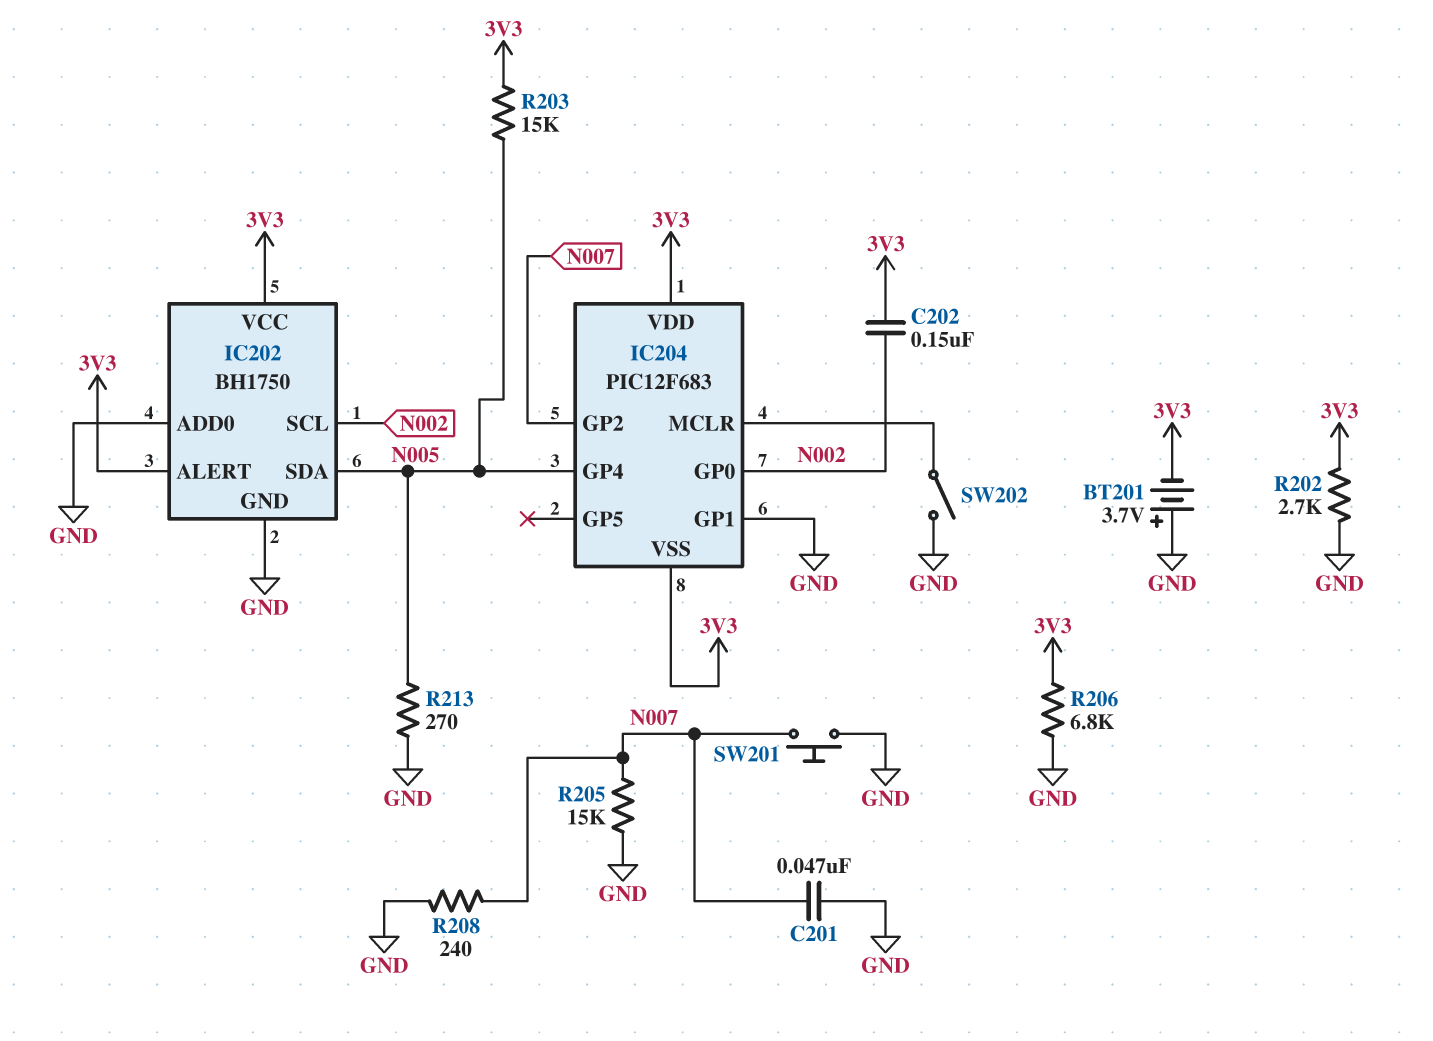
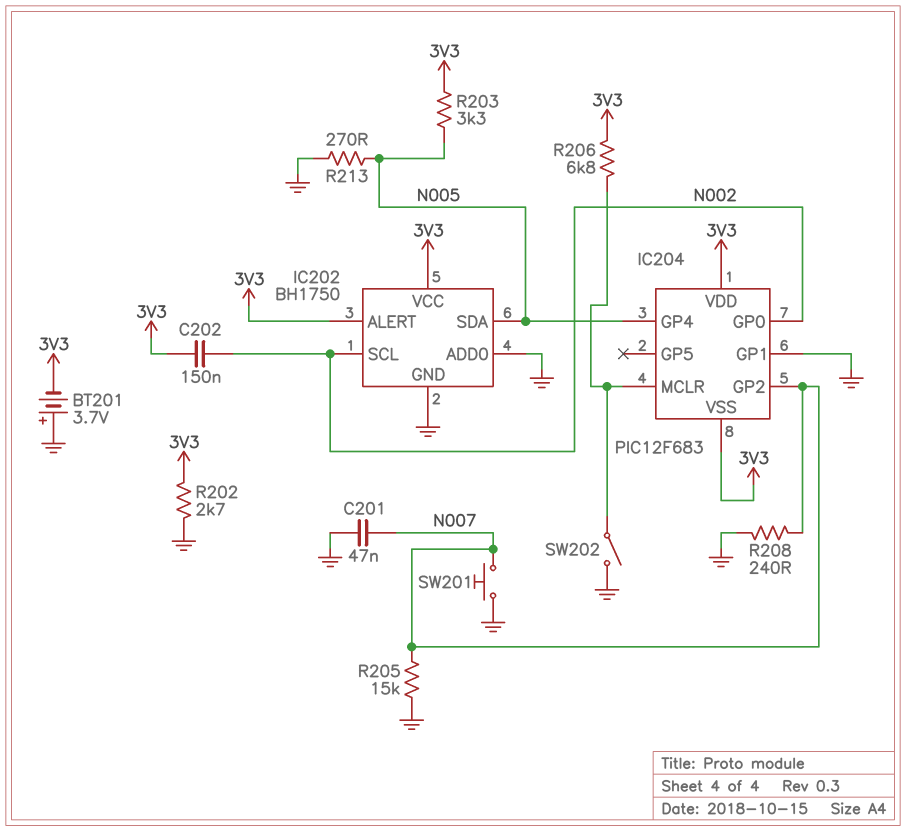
R203: 15k (3V3, N005) -> 3.3k (3V3, N005)
R206: 6.8k (3V3, GND) -> 6.8k (3V3, IC204/MCLR)

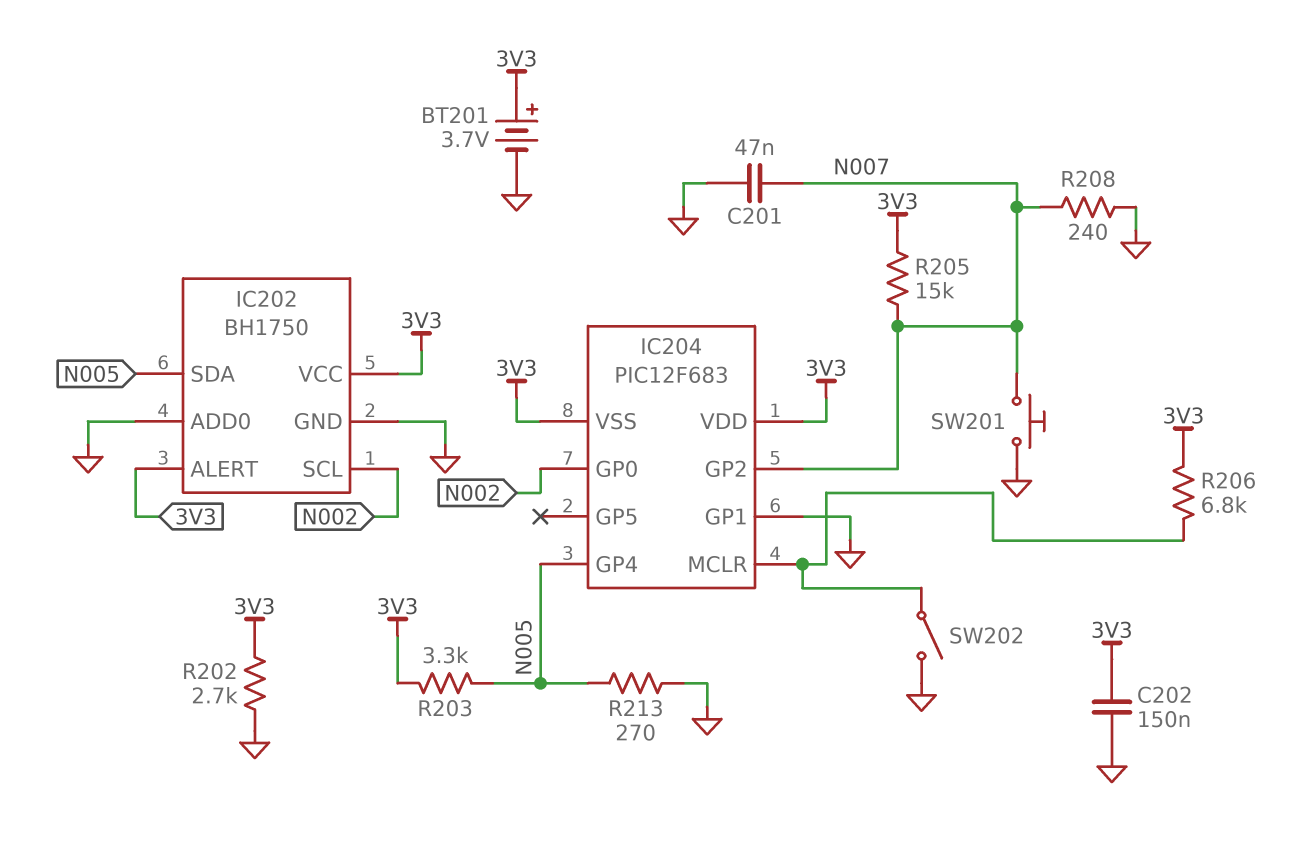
BT201: 3.7V (plus GND, minus 3V3) -> 3.7V (plus 3V3, minus GND)
C202: 150nF (3V3, N002) -> 150nF (3V3, GND)
R205: 15k (GND, N007) -> 15k (3V3, N007)

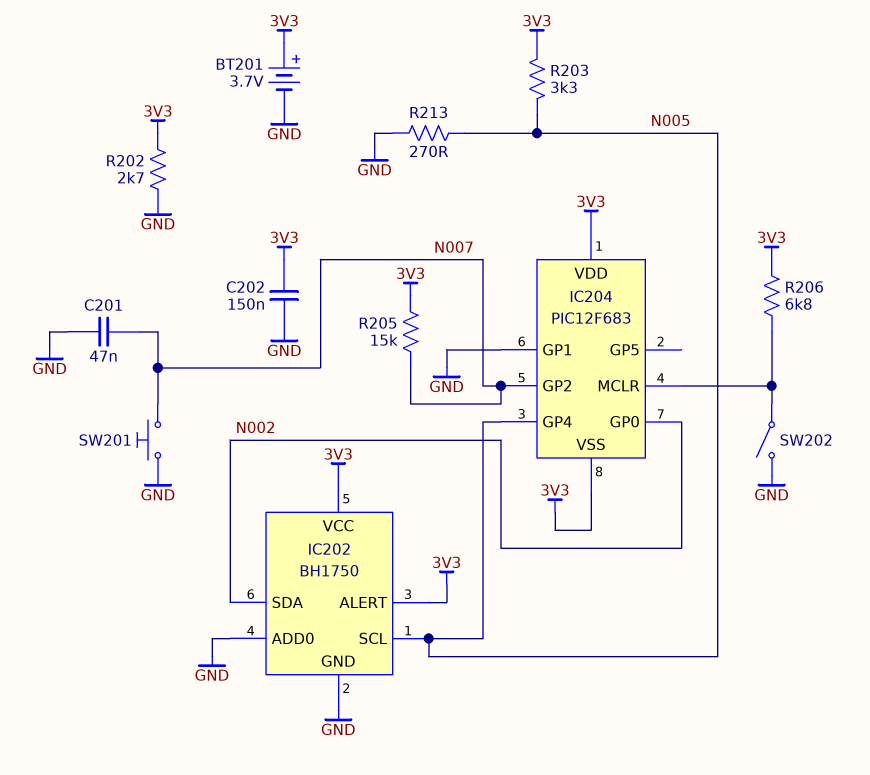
IC202 pin SCL: N002 -> N005
IC202 pin SDA: N005 -> N002
R208: 240 (GND, N007) -> none

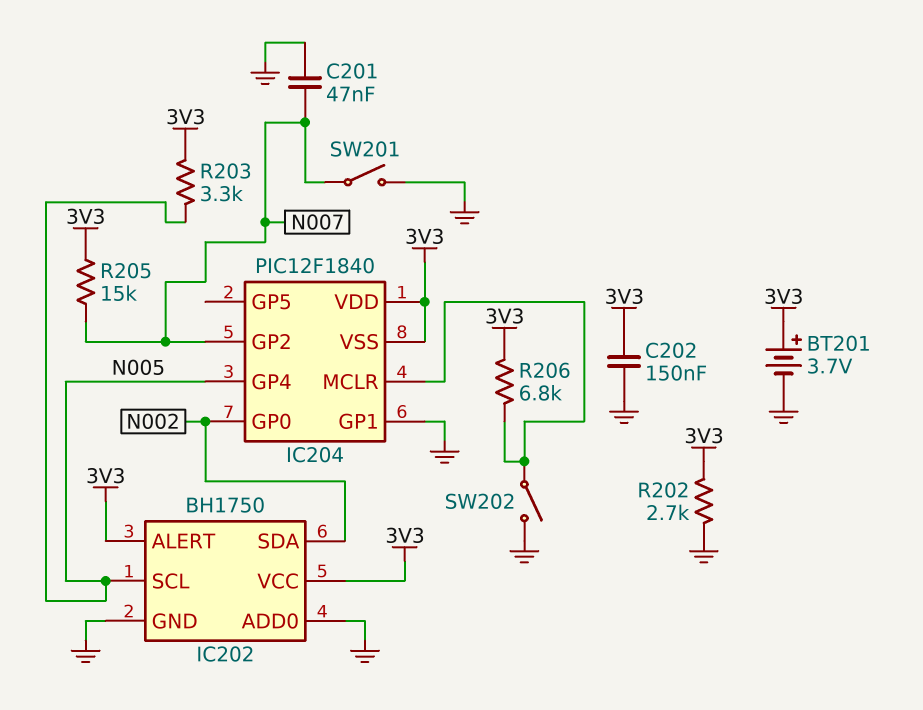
IC204: PIC12F683 -> PIC12F1840
R213: 270 (GND, N005) -> none
SW201: button (GND, N007) -> switch (GND, N007)

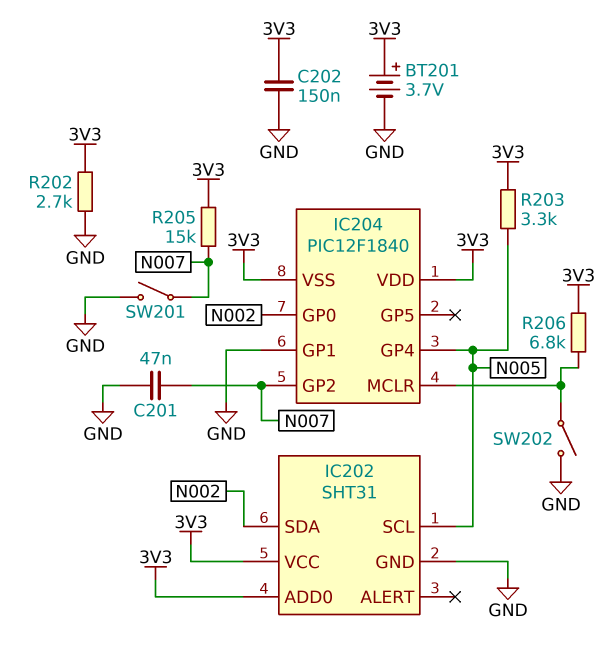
IC202: BH1750 -> SHT31
IC202 pin ADD0: GND -> 3V3
IC202 pin ALERT: 3V3 -> none

